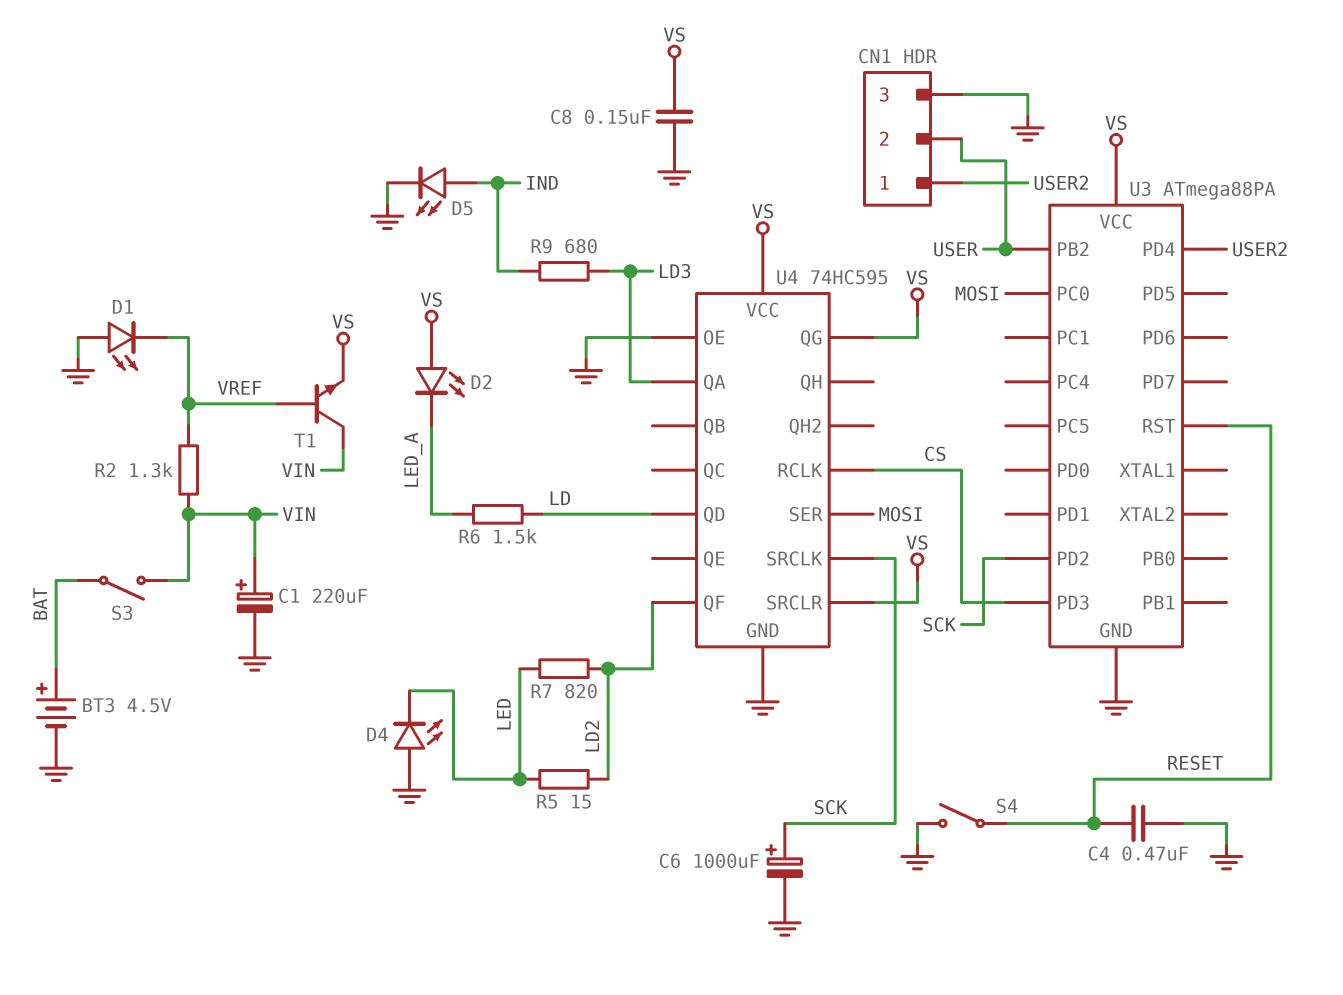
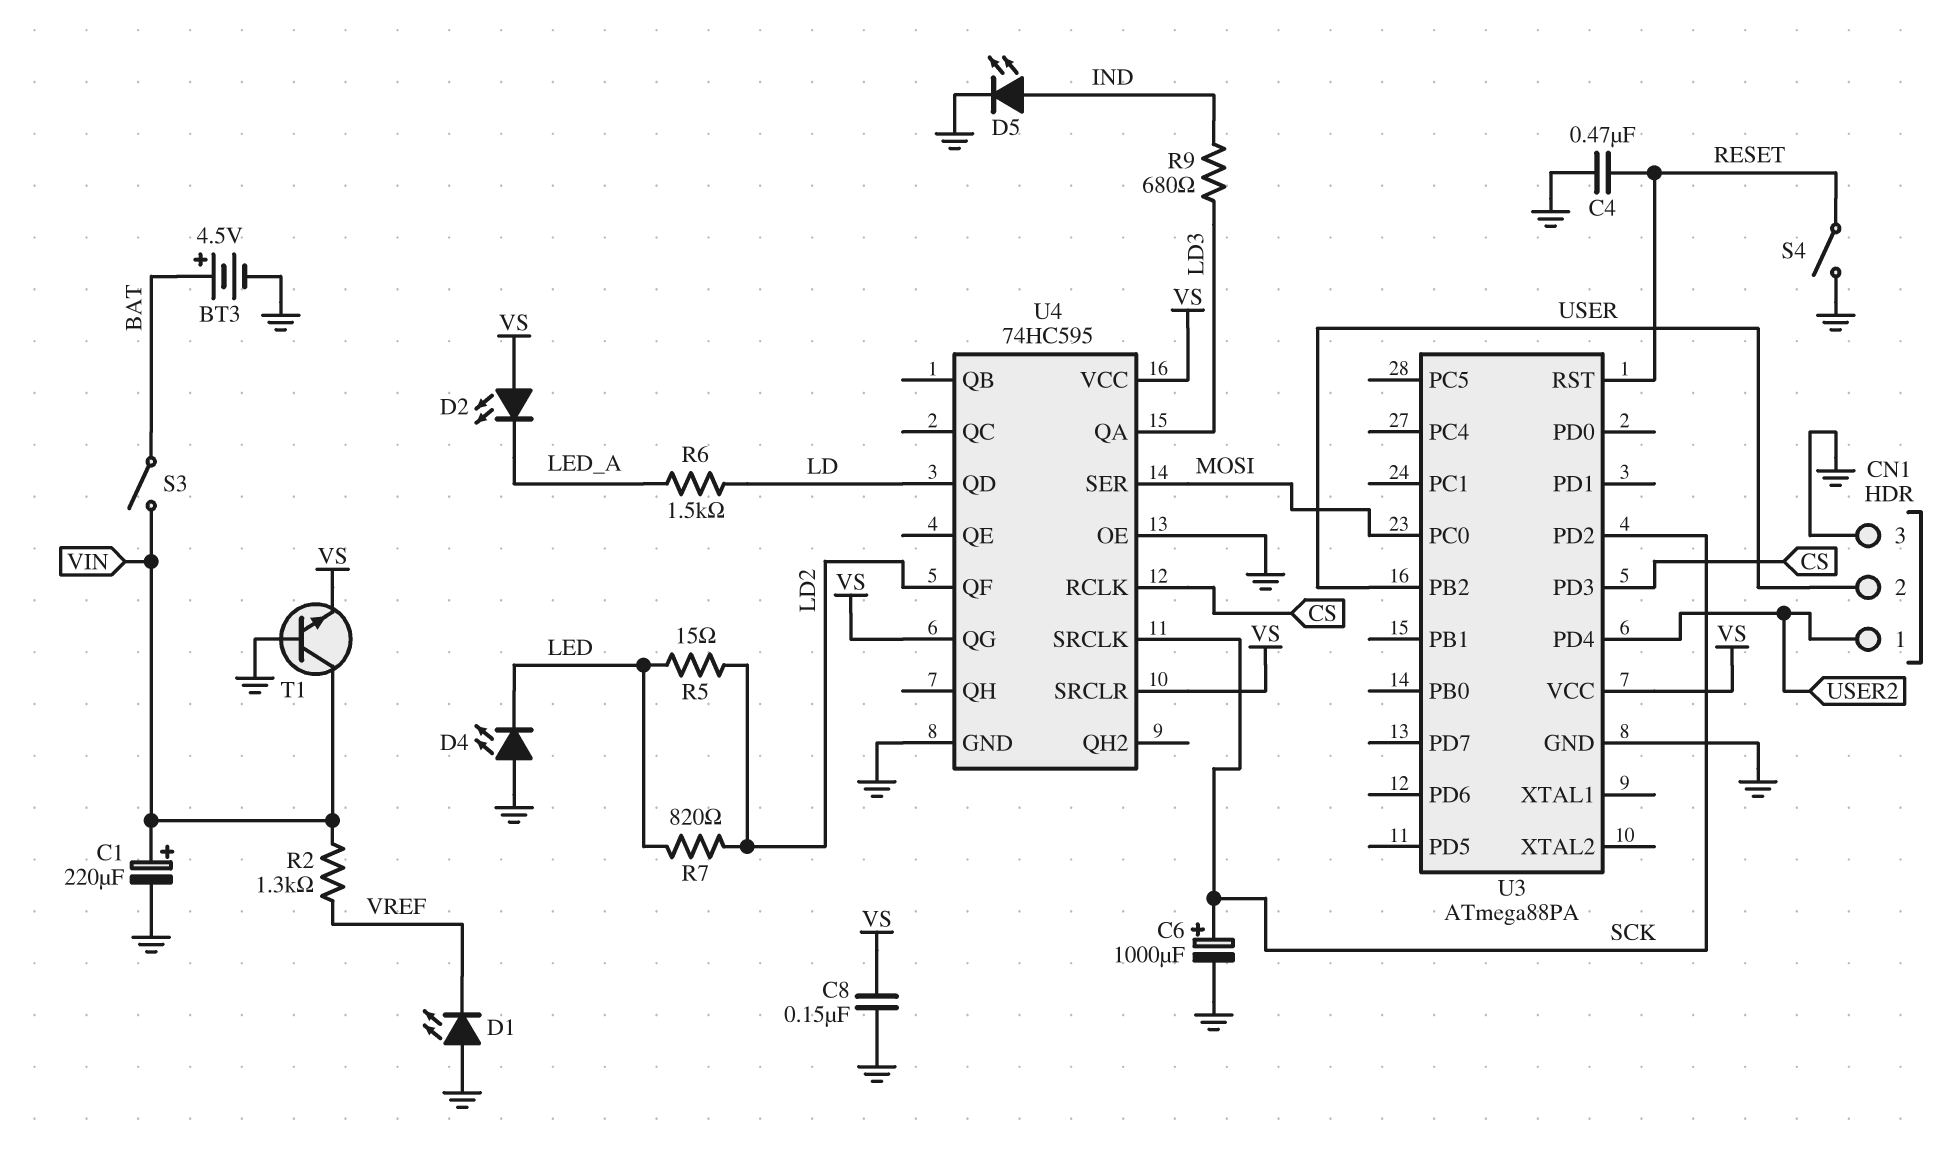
T1: NPN (B VREF, C VIN, E VS) -> NPN (B GND, C VIN, E VS)

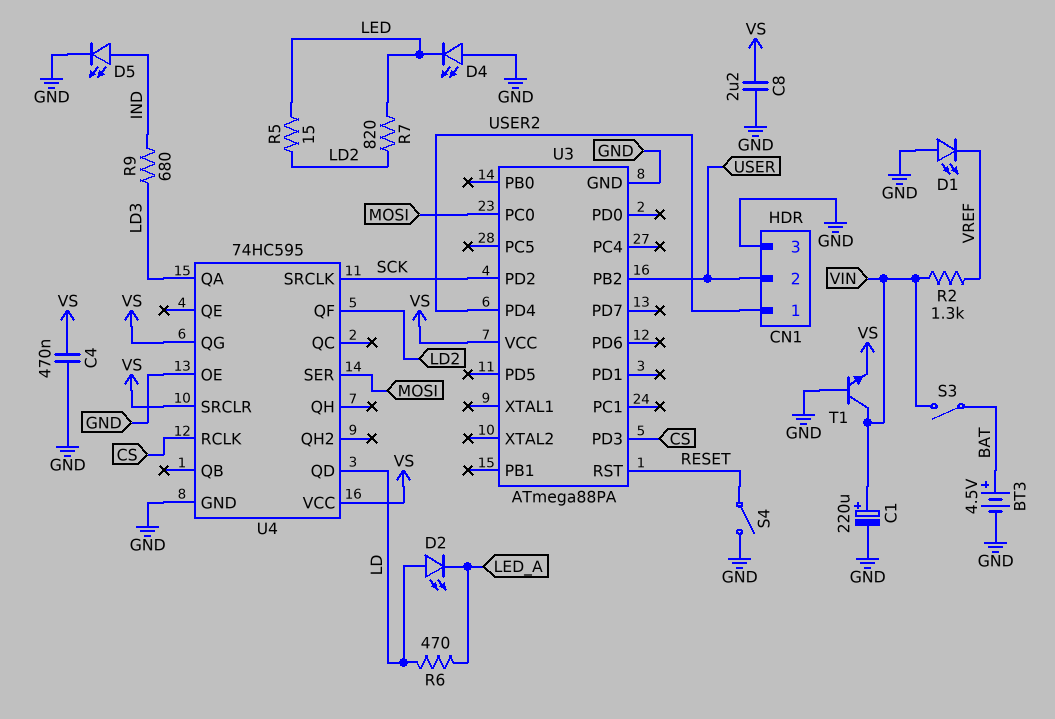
C4: 470nF (GND, RESET) -> 470nF (GND, VS)
C6: 1000uF (plus SCK, minus GND) -> none
C8: 150nF (GND, VS) -> 2.2uF (GND, VS)
D2: LED (A VS, K LED_A) -> LED (A LD, K LED_A)
R6: 1.5k (LD, LED_A) -> 470 (LD, LED_A)

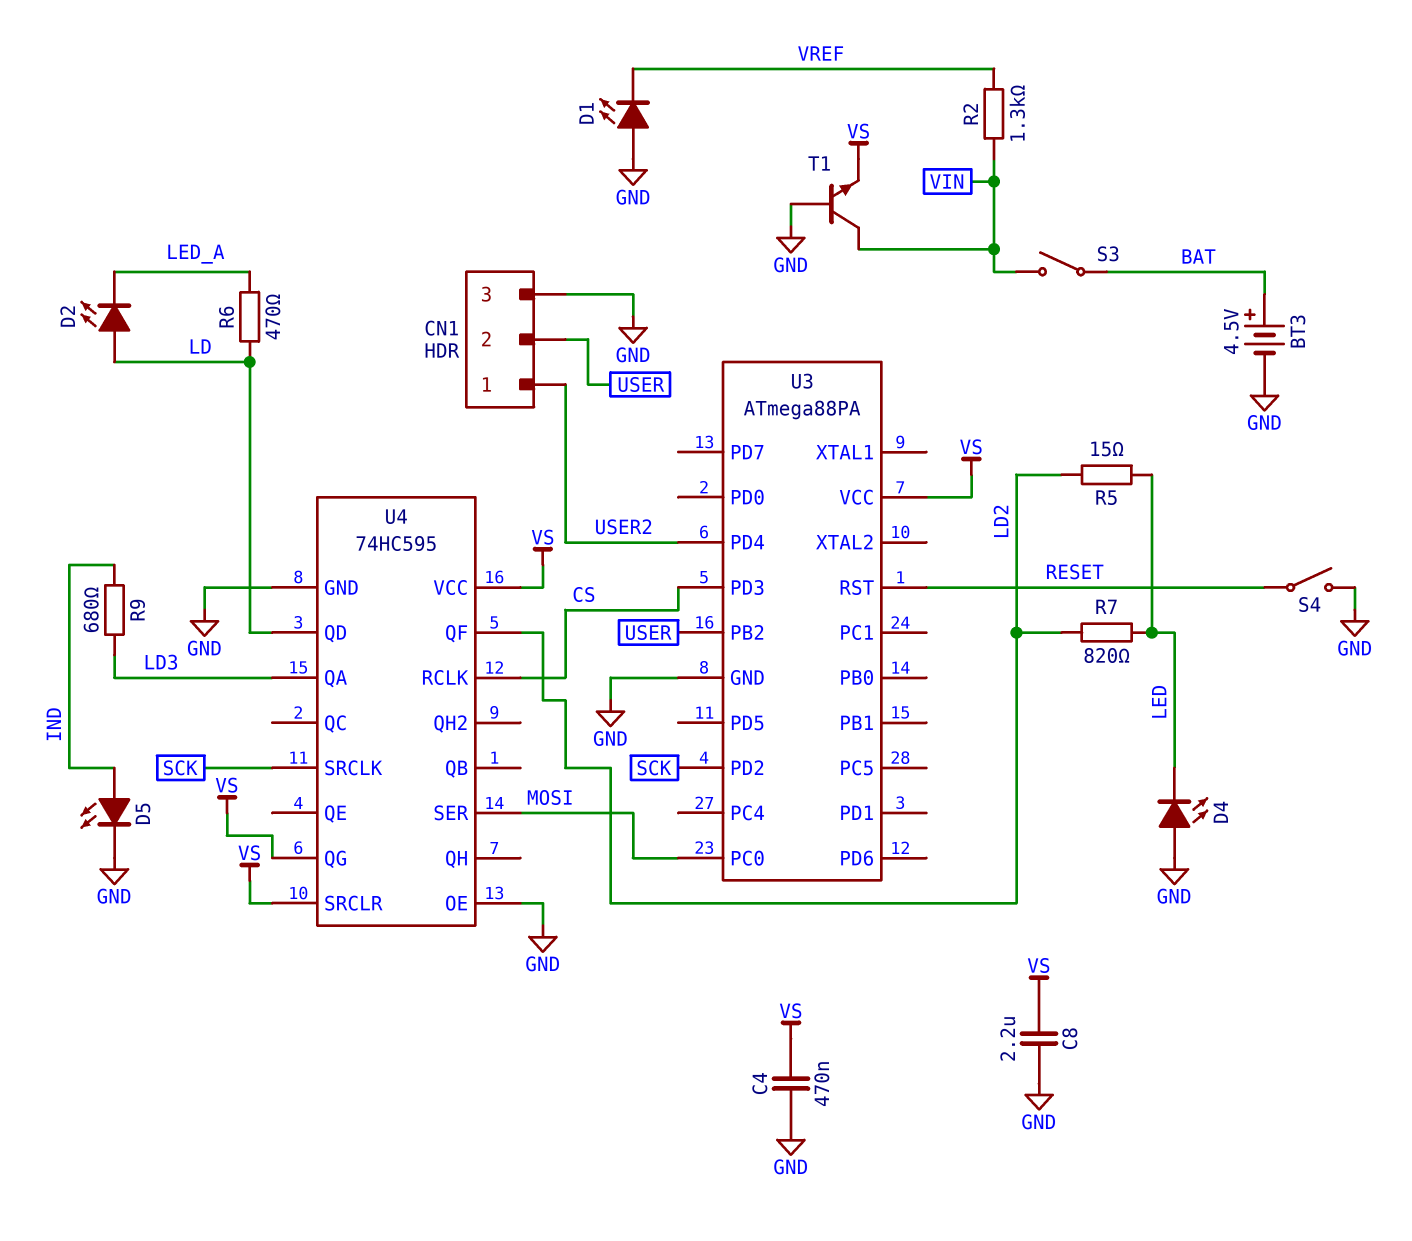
C1: 220uF (plus VIN, minus GND) -> none

